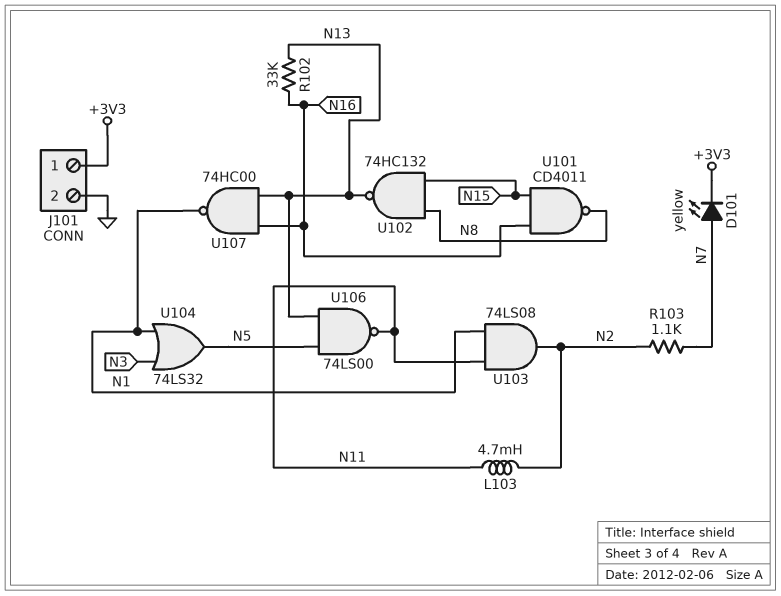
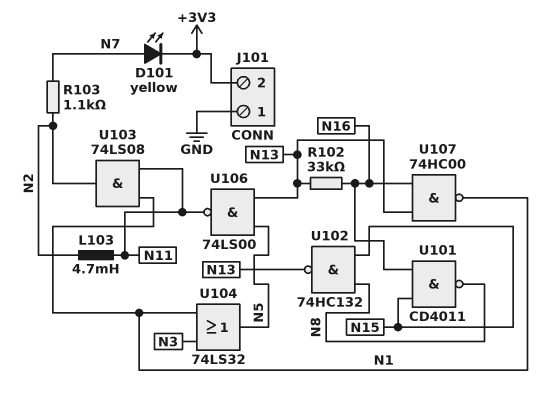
J101 pin 1: +3V3 -> GND
J101 pin 2: GND -> +3V3

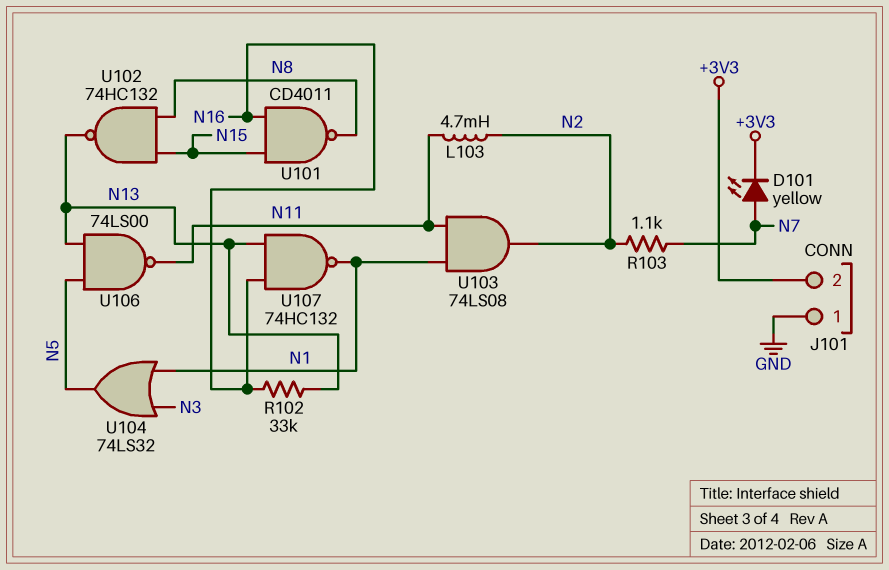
U107: NAND 74HC00 (in N13, in N16, out N1) -> NAND 74HC132 (in N13, in N16, out N1)

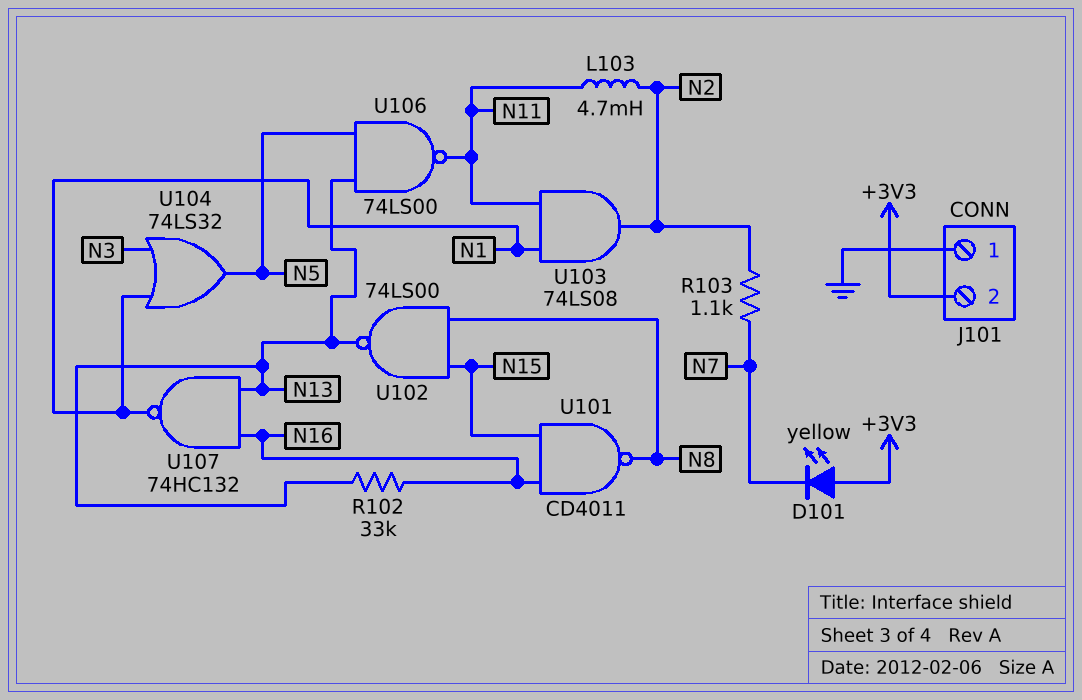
D101: LED yellow (A N7, K +3V3) -> LED yellow (A +3V3, K N7)
U102: NAND 74HC132 (in N8, in N15, out N13) -> NAND 74LS00 (in N8, in N15, out N13)

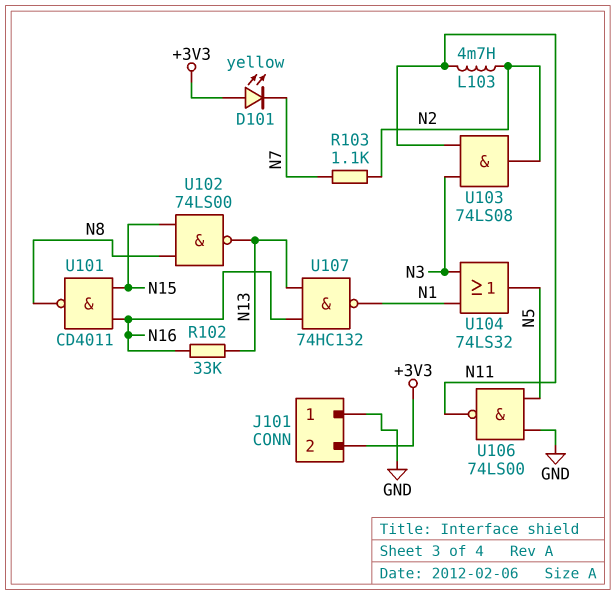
U103: AND 74LS08 (in N1, in N11, out N2) -> AND 74LS08 (in N3, in N11, out N2)
U106: NAND 74LS00 (in N5, in N13, out N11) -> NAND 74LS00 (in GND, in N5, out N11)

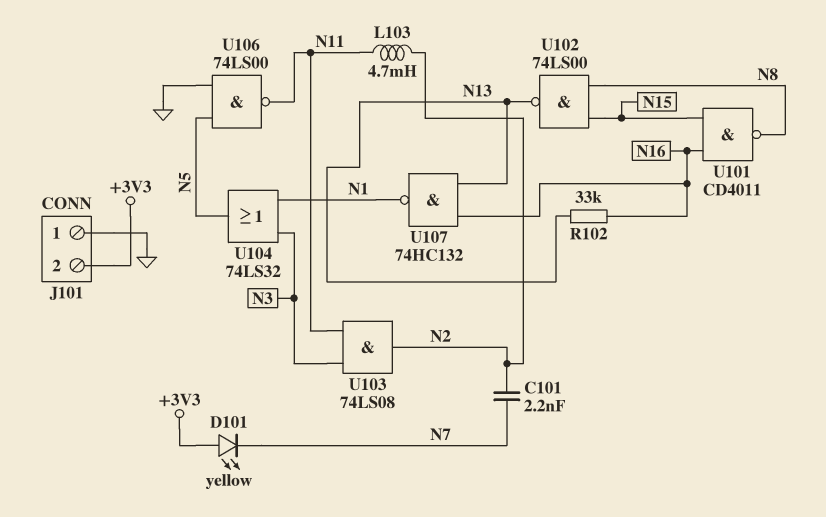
C101: none -> 2.2nF (N2, N7)
R103: 1.1k (N2, N7) -> none

